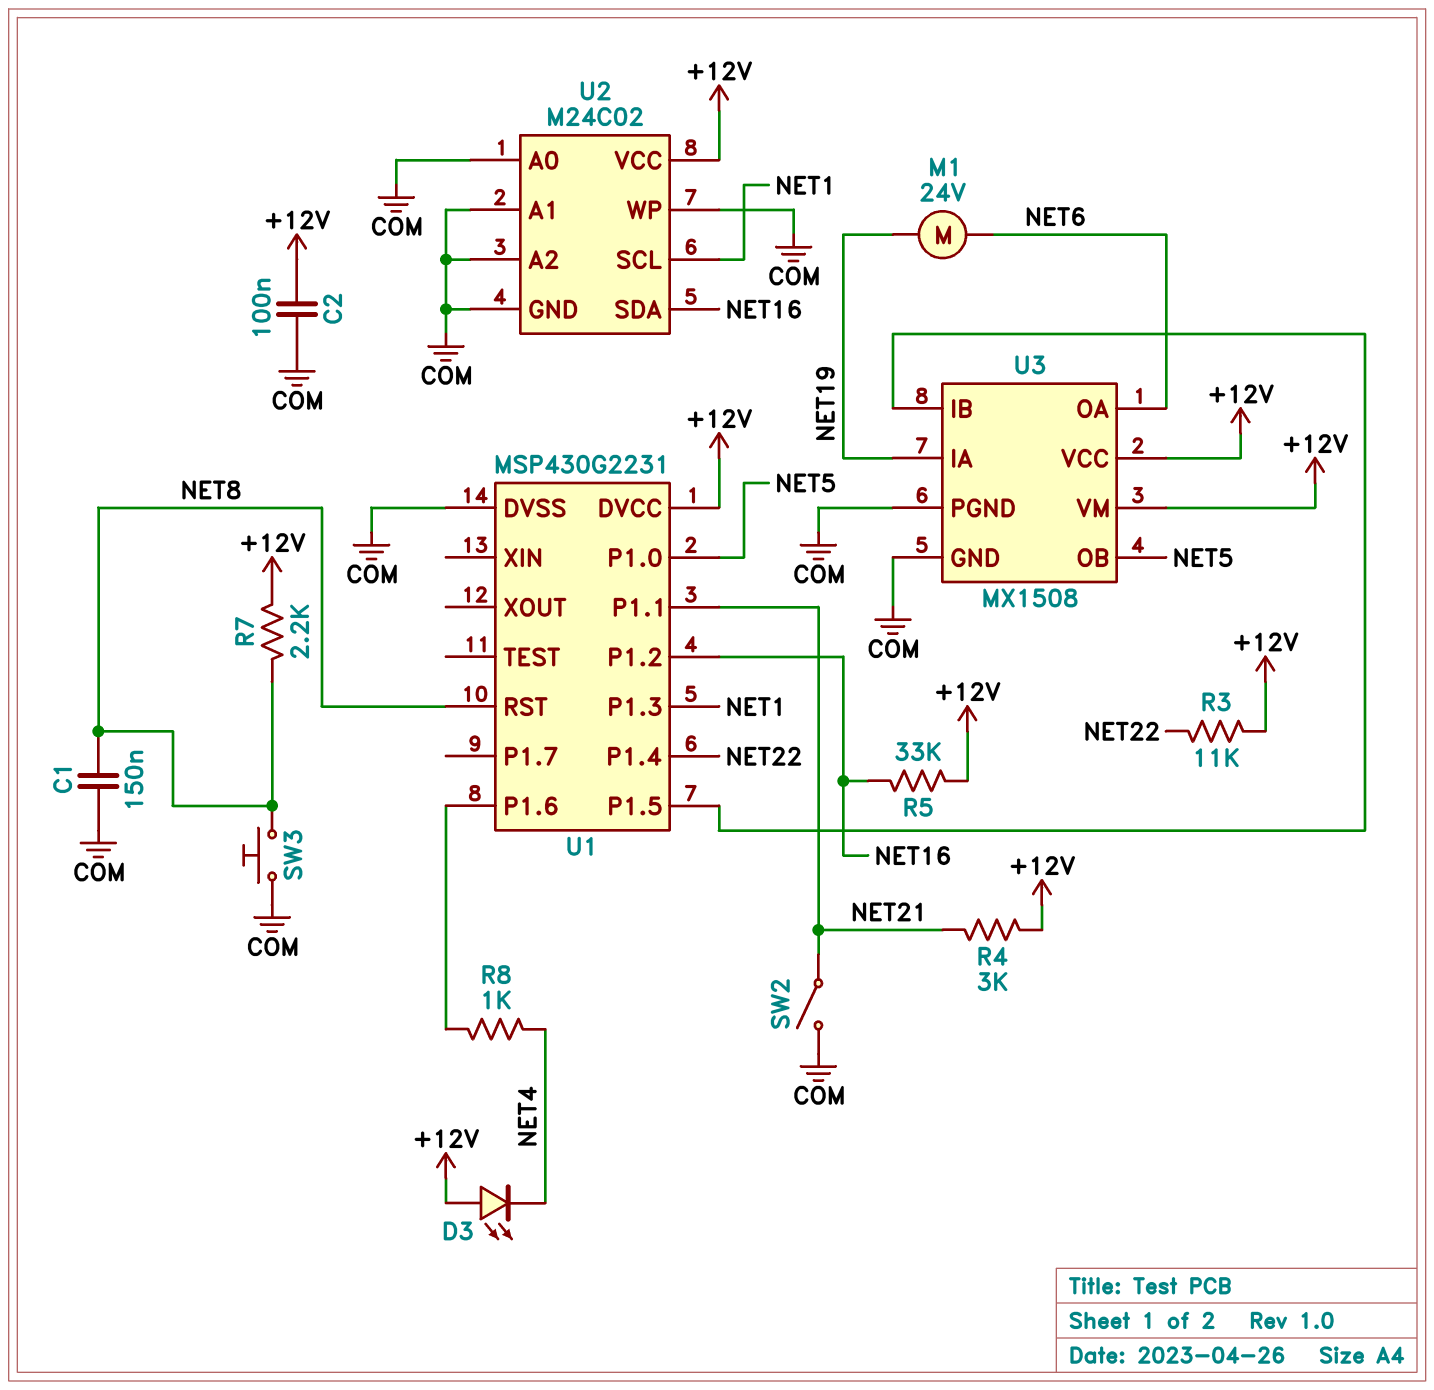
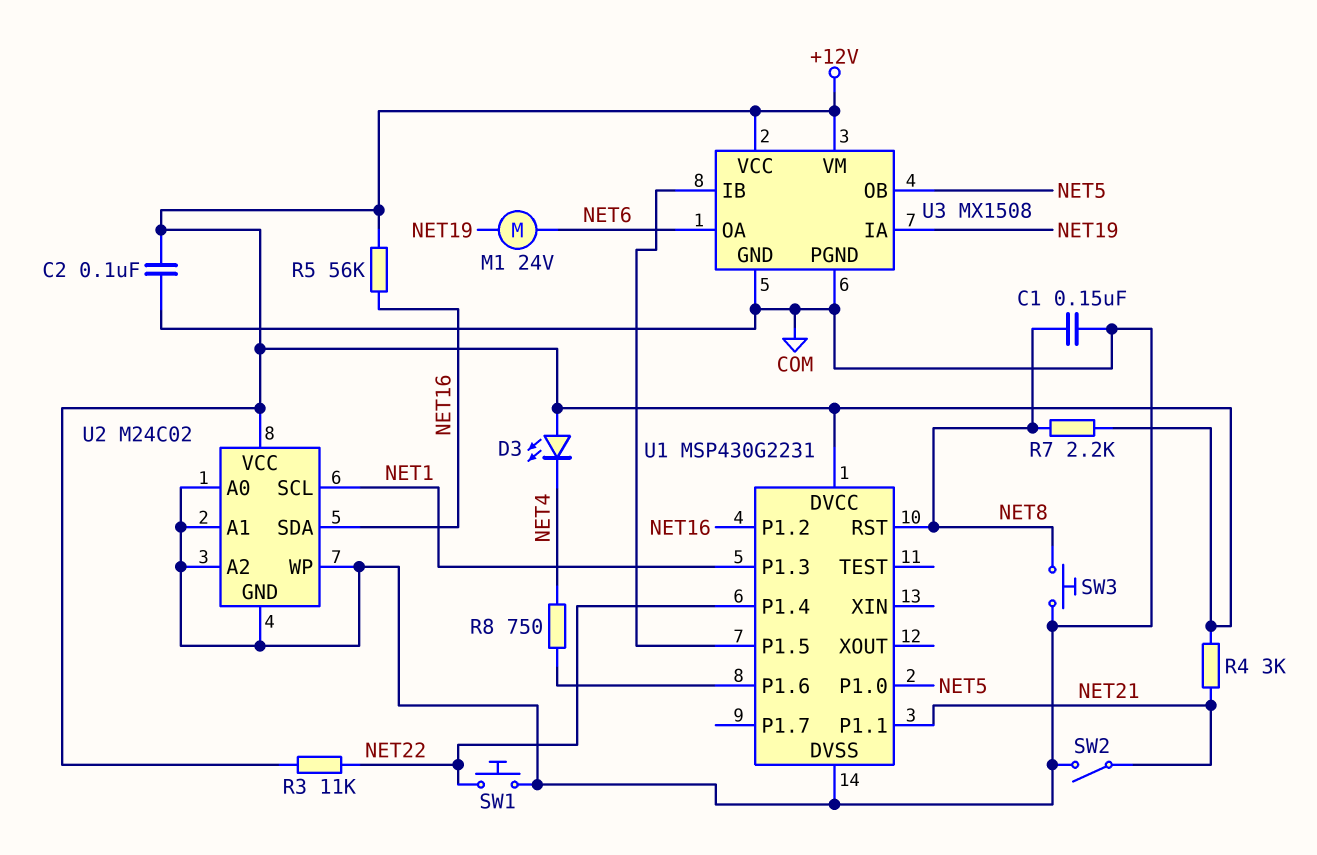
R5: 33k (+12V, NET16) -> 56k (+12V, NET16)
R8: 1k (NET4, U1/P1.6) -> 750 (NET4, U1/P1.6)
SW1: none -> button (COM, NET22)

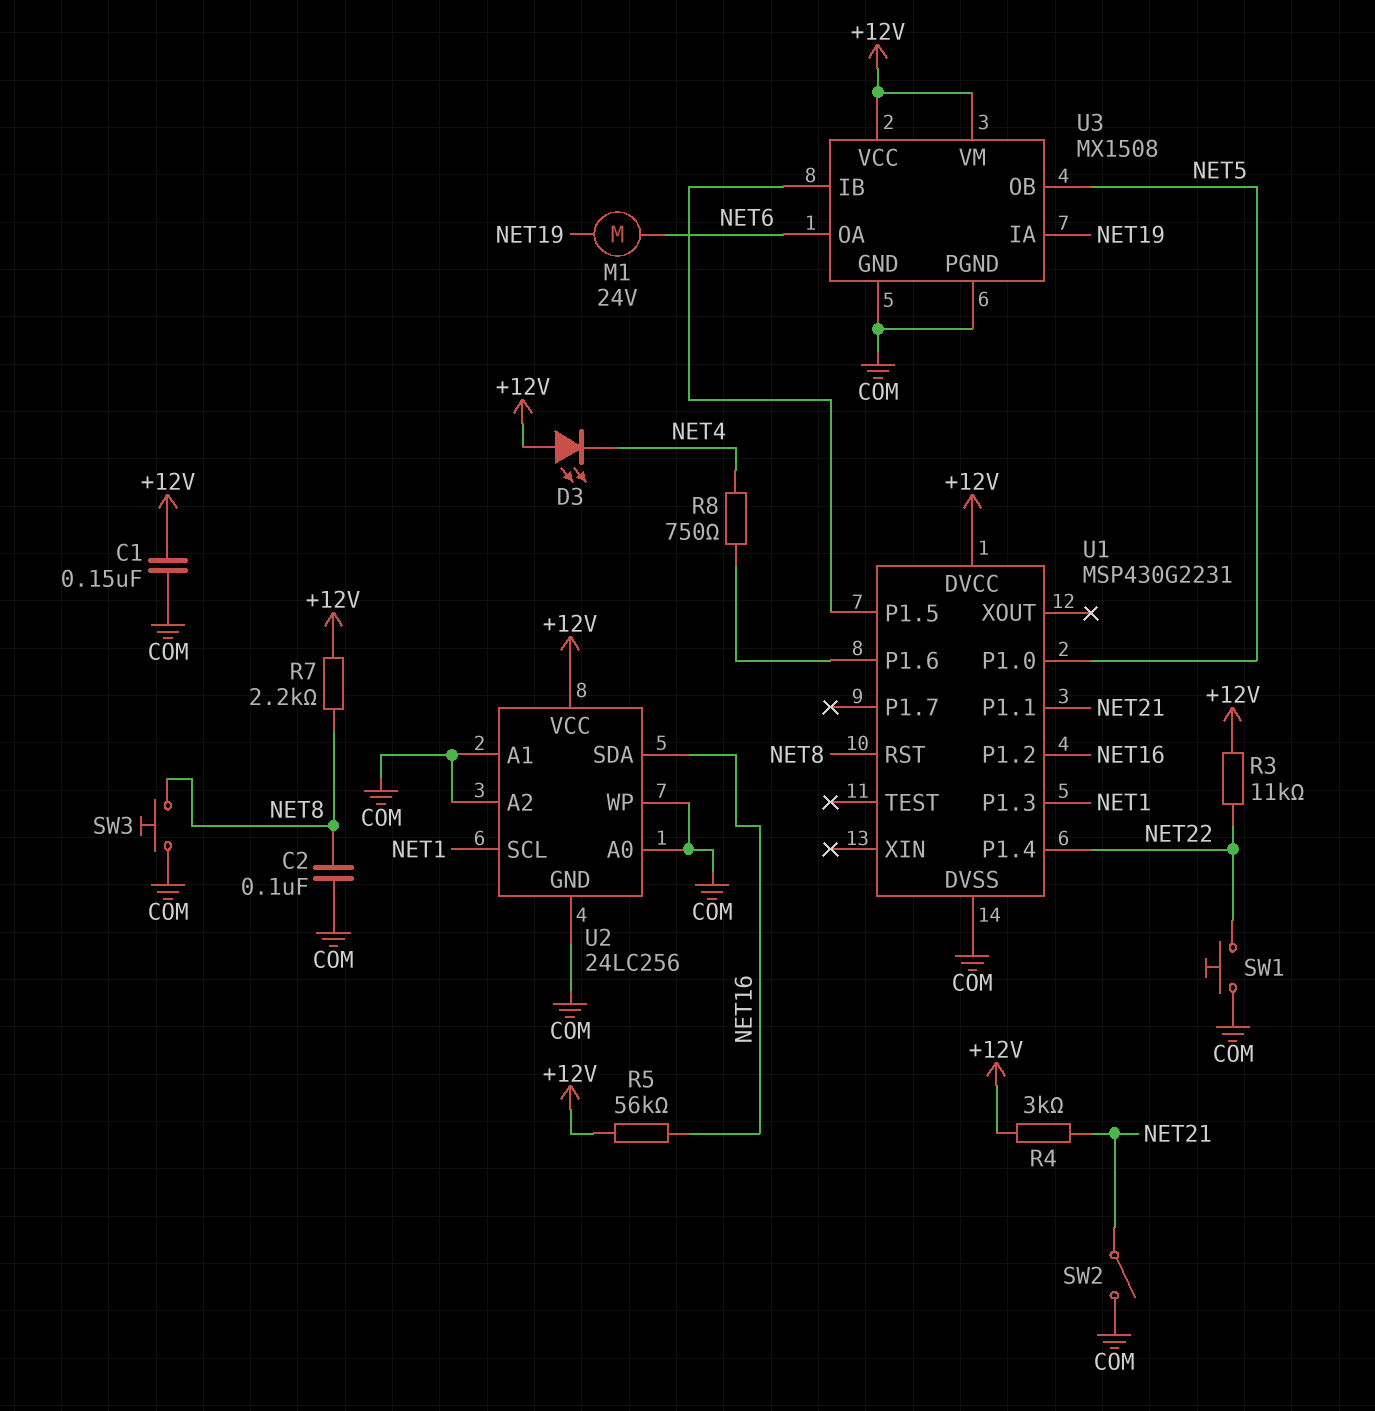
C1: 150nF (COM, NET8) -> 150nF (+12V, COM)
C2: 100nF (+12V, COM) -> 100nF (COM, NET8)
U2: M24C02 -> 24LC256

